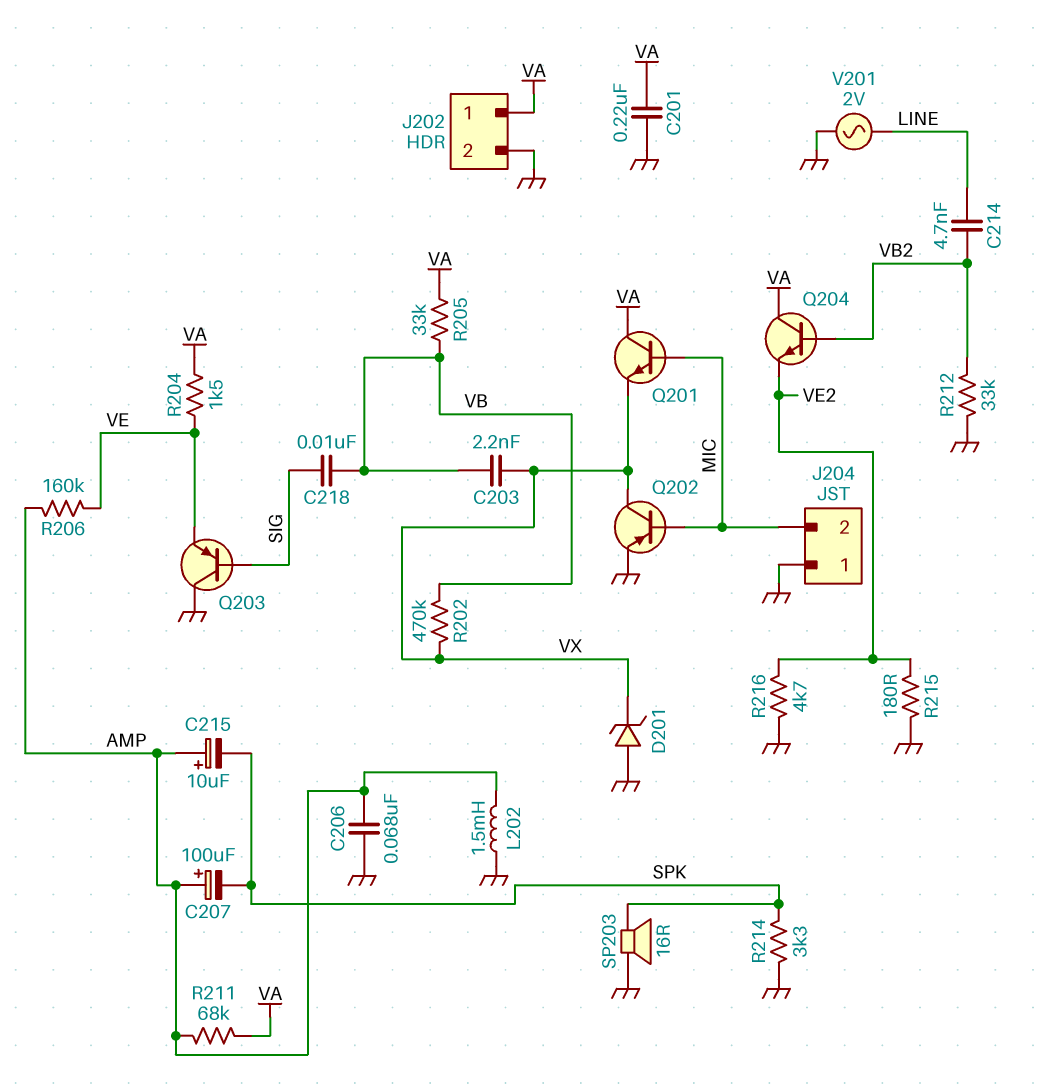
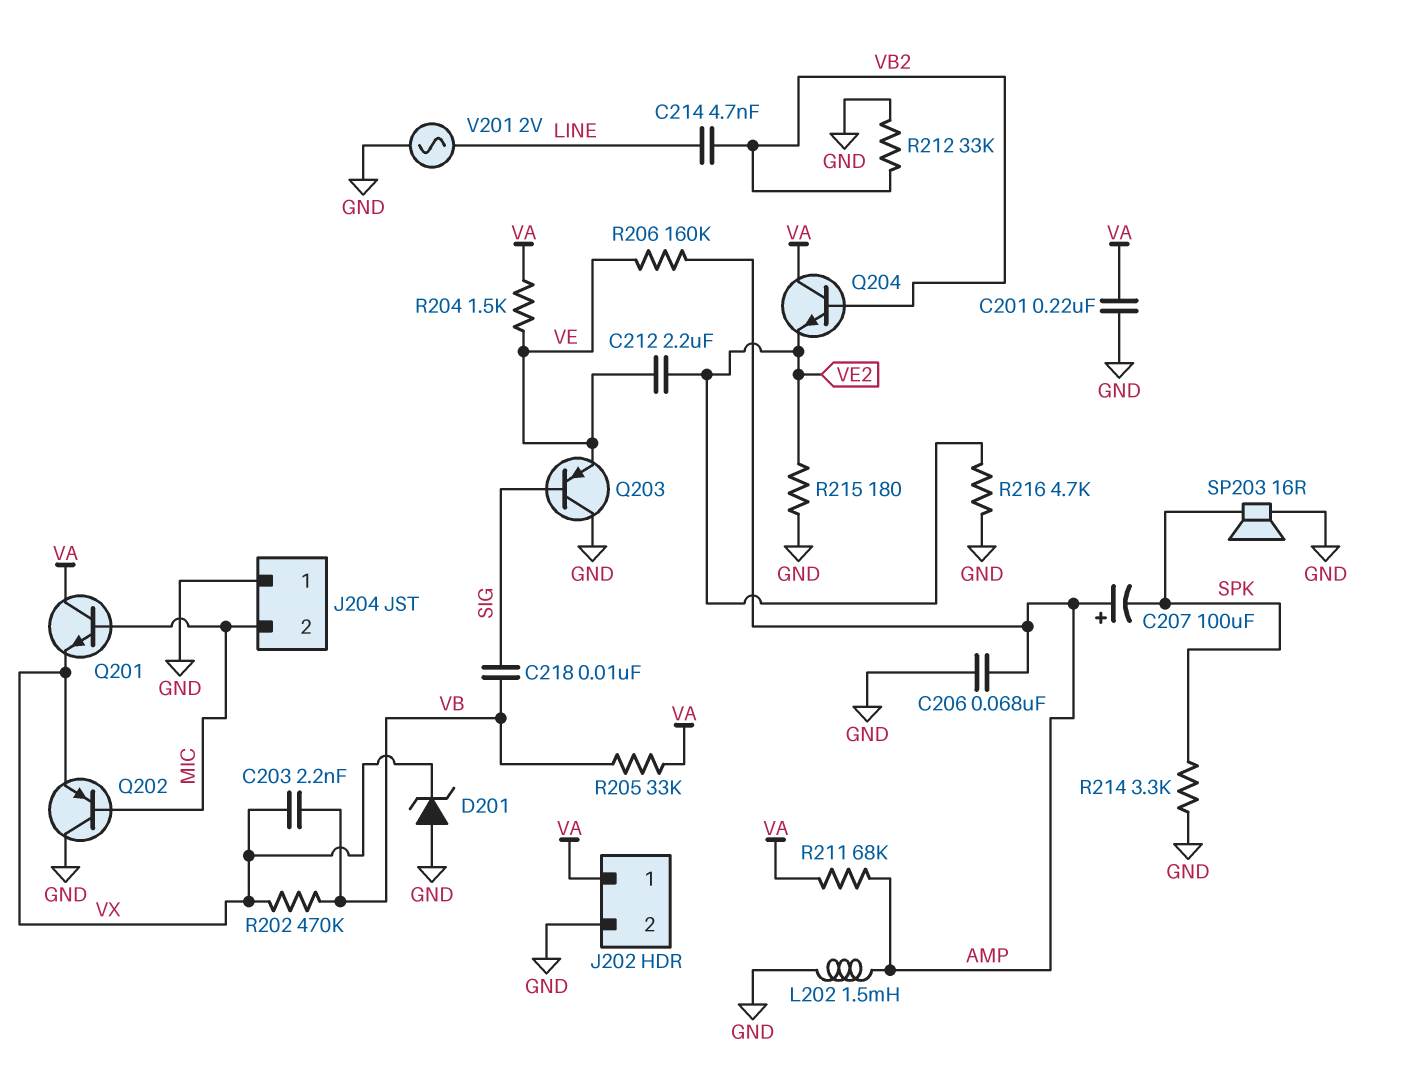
C212: none -> 2.2uF (VE, VE2)
C215: 10uF (plus AMP, minus SPK) -> none
Q202: PNP (B MIC, C VX, E GND) -> PNP (B MIC, C GND, E VX)

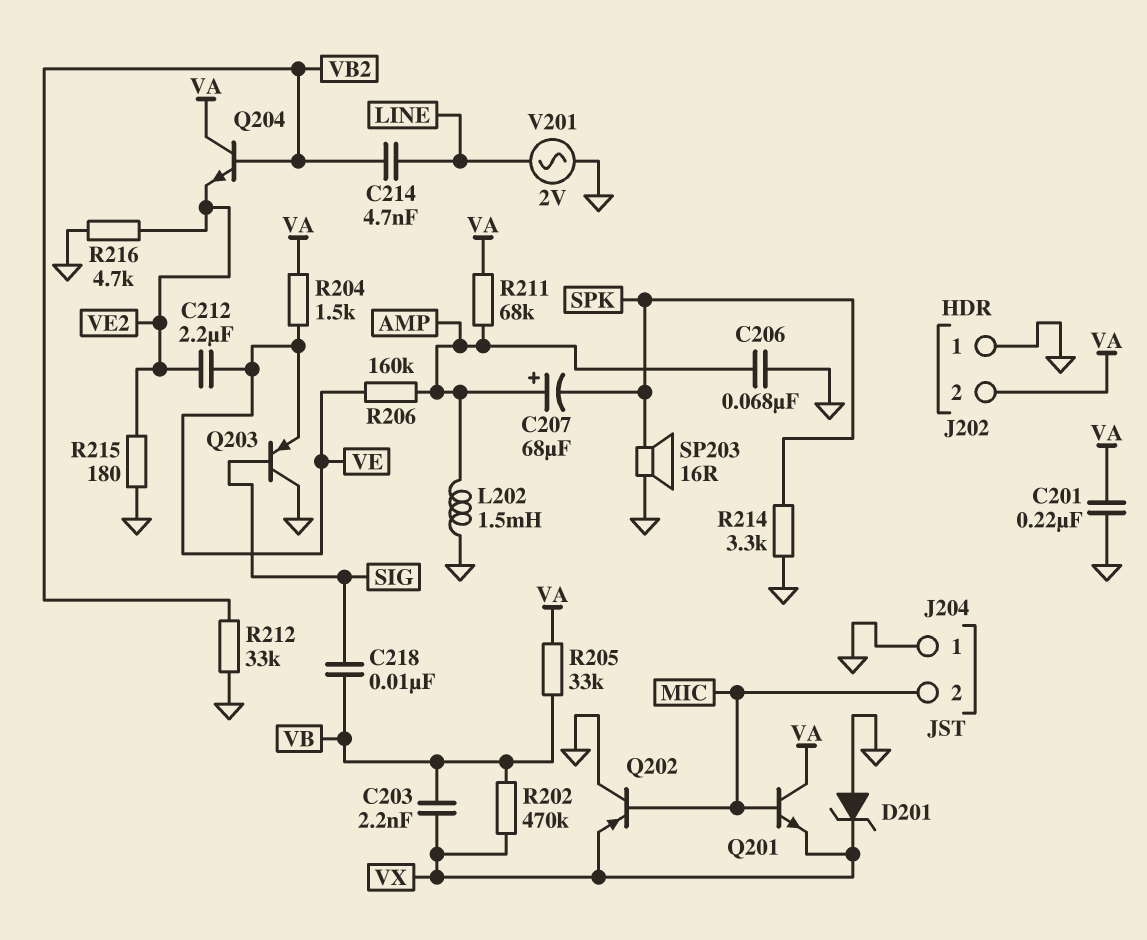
C207: 100uF (plus AMP, minus SPK) -> 68uF (plus AMP, minus SPK)
J202 pin 1: VA -> GND
J202 pin 2: GND -> VA

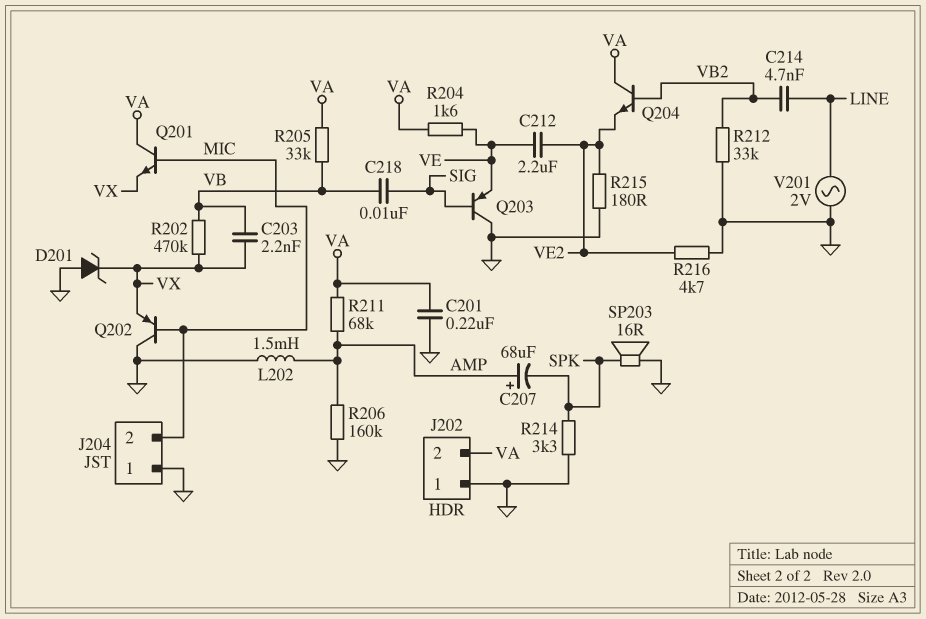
C206: 68nF (AMP, GND) -> none
R204: 1.5k (VA, VE) -> 1.6k (VA, VE)
R206: 160k (AMP, VE) -> 160k (AMP, GND)

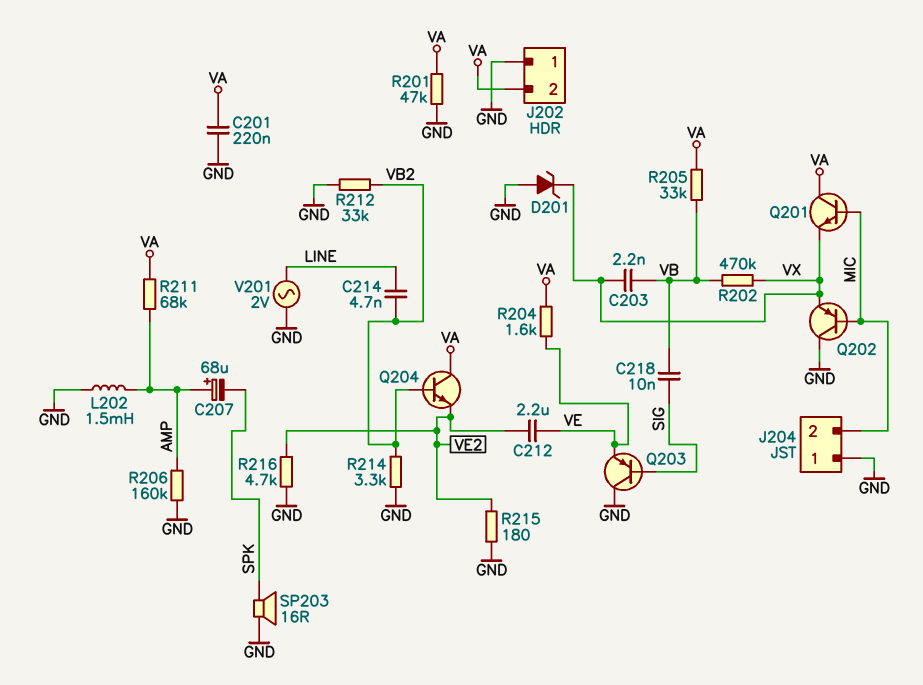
R201: none -> 47k (GND, VA)
R214: 3.3k (GND, SPK) -> 3.3k (GND, VB2)

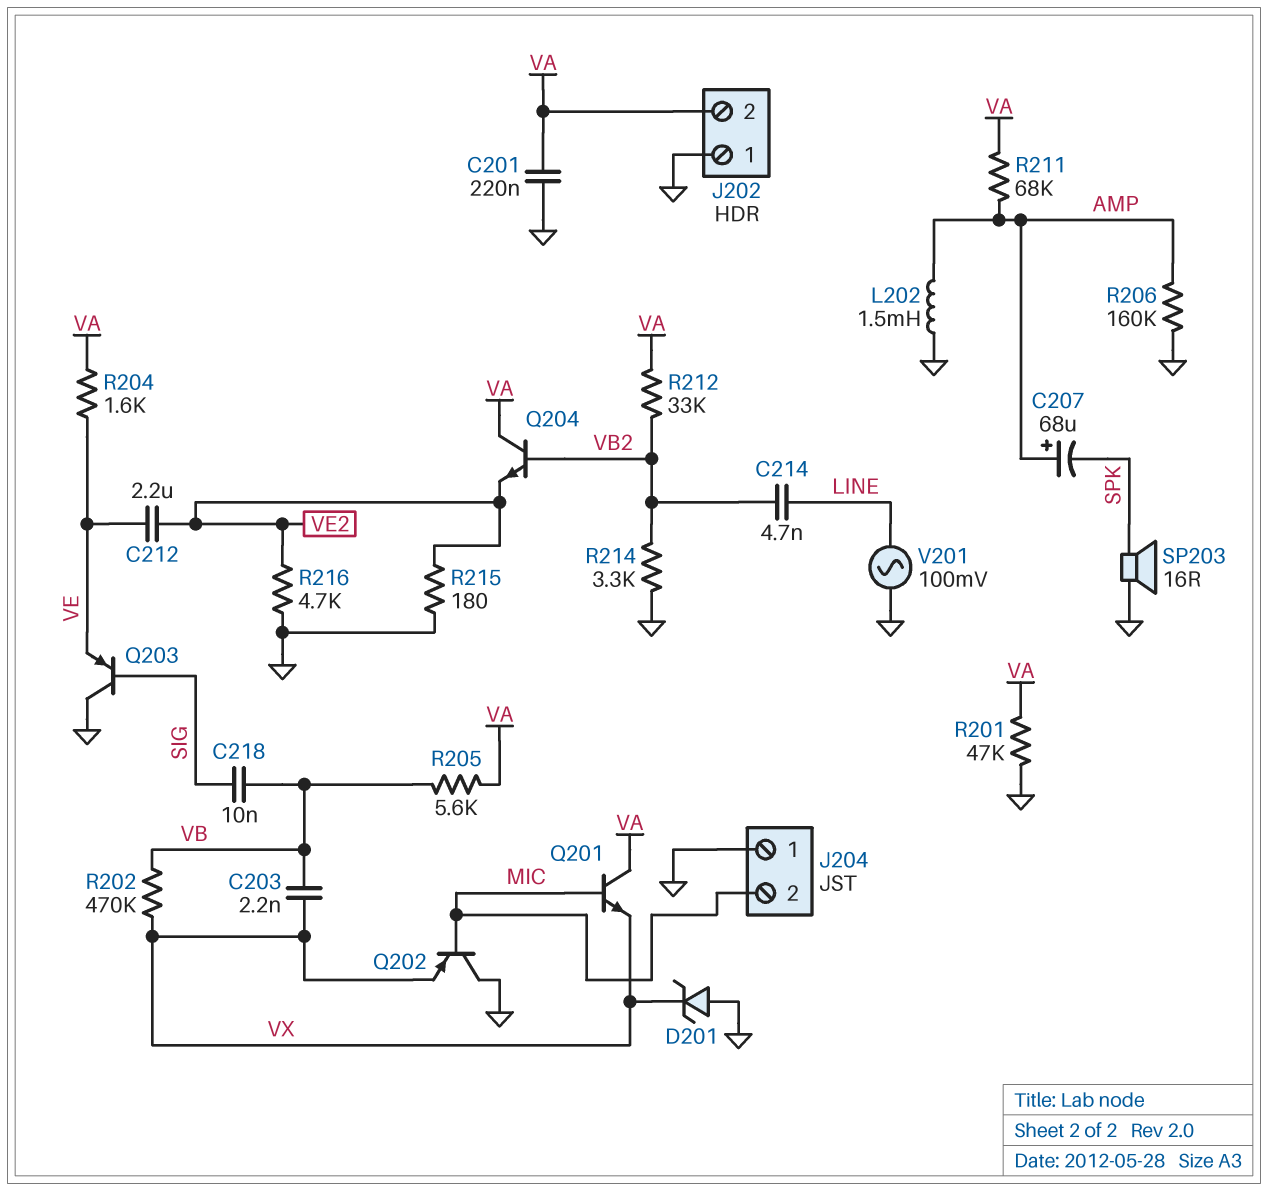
R205: 33k (VA, VB) -> 5.6k (VA, VB)
R212: 33k (GND, VB2) -> 33k (VA, VB2)
V201: AC 2V (GND, LINE) -> AC 100mV (GND, LINE)

